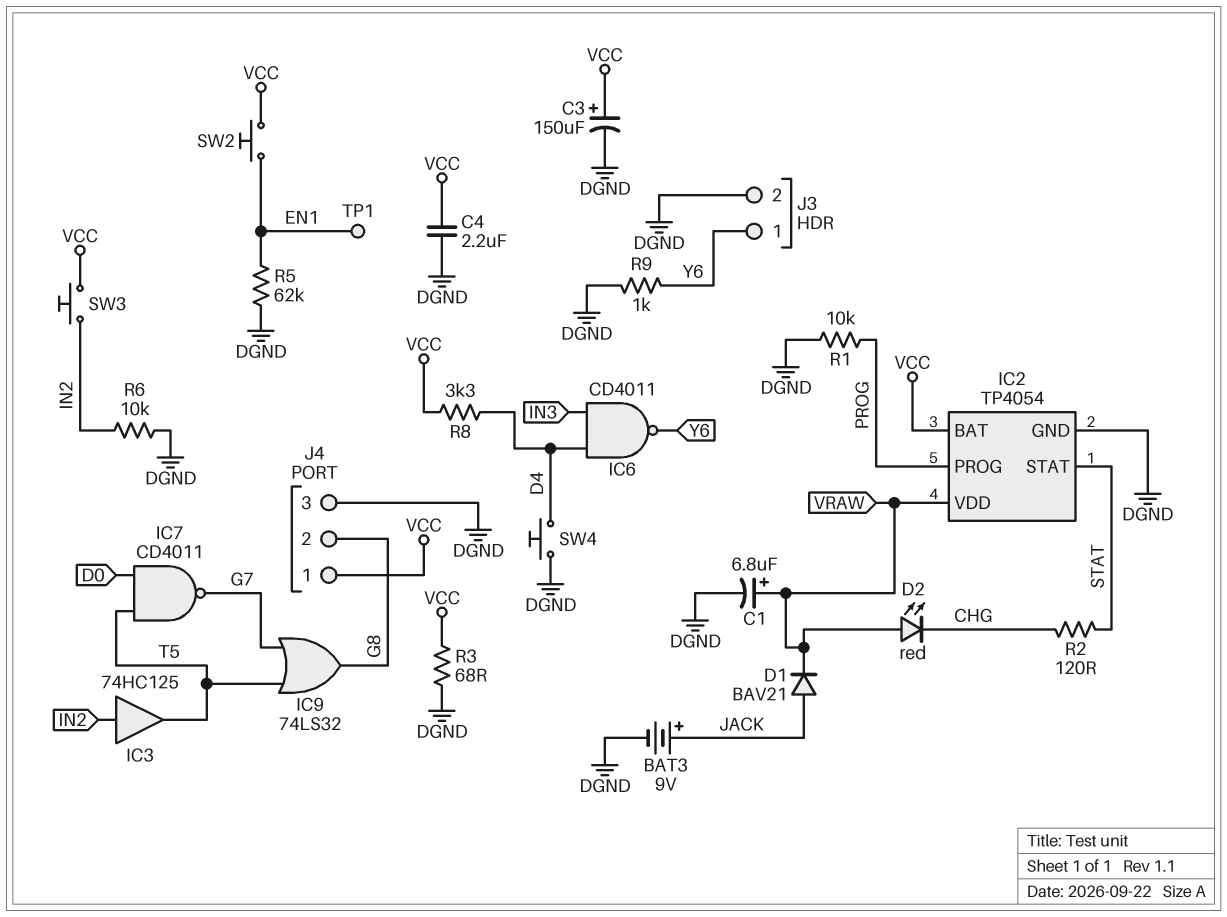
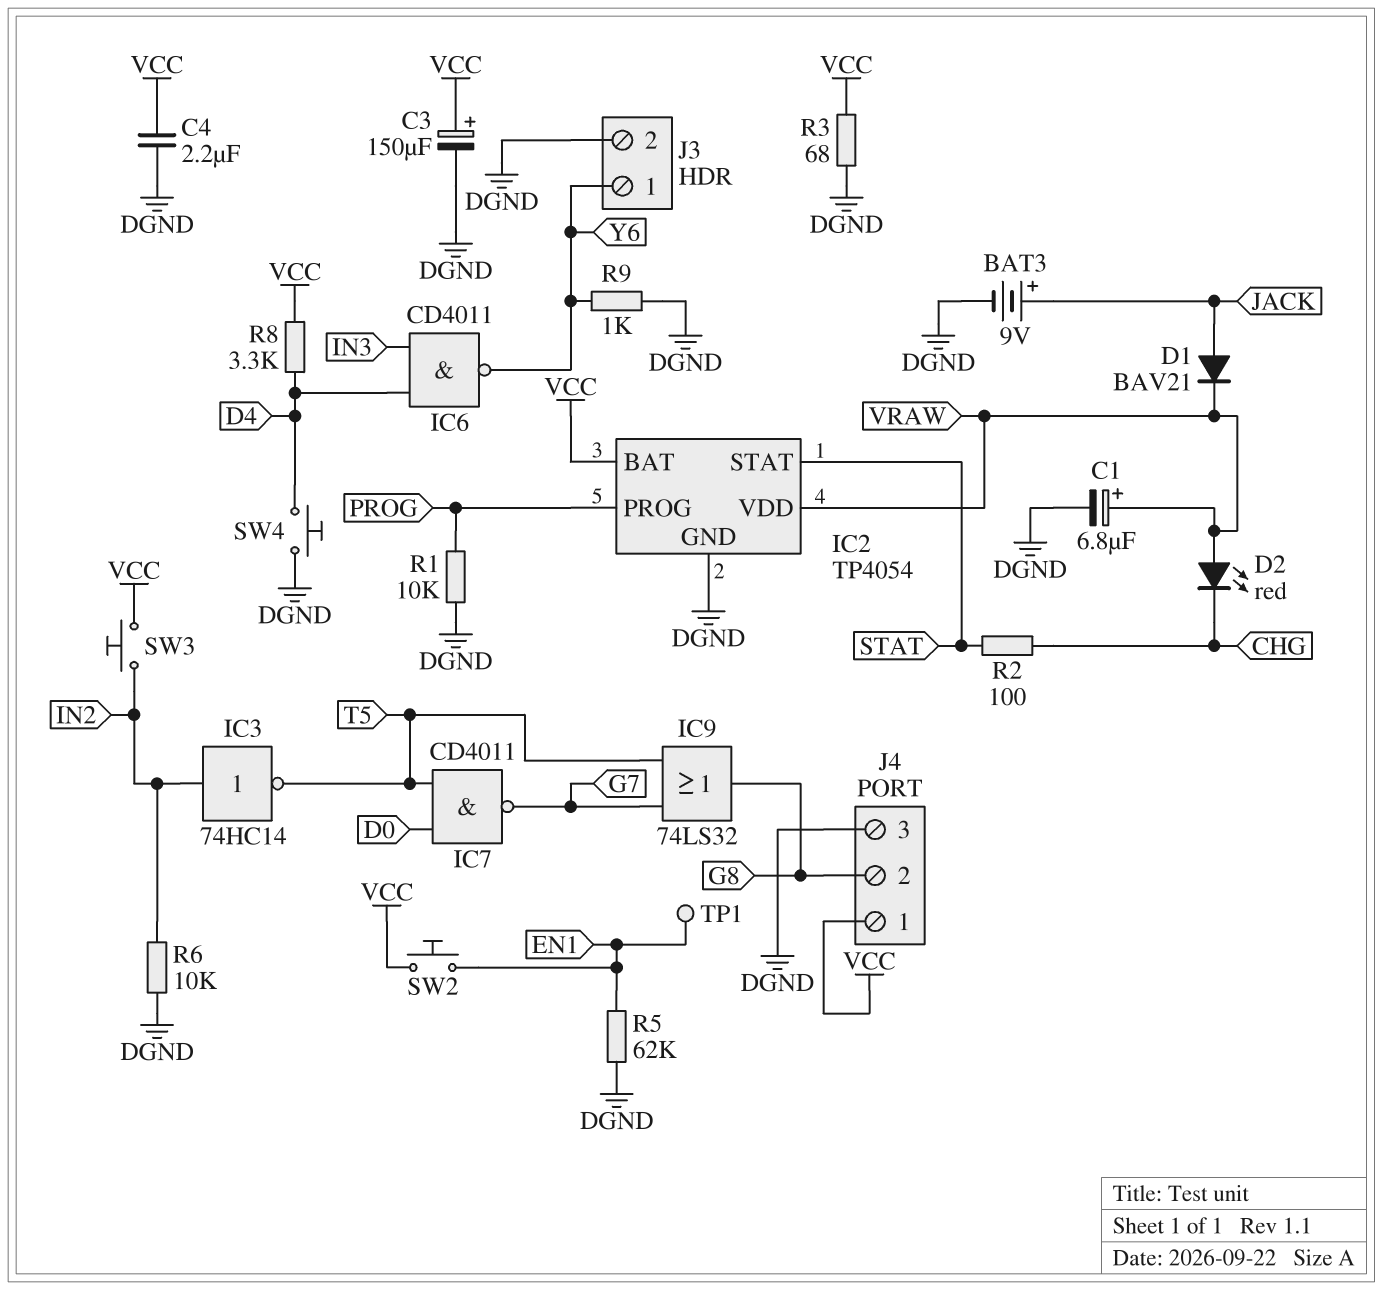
IC3: buffer 74HC125 (in IN2, out T5) -> NOT 74HC14 (in IN2, out T5)
R2: 120 (CHG, STAT) -> 100 (CHG, STAT)

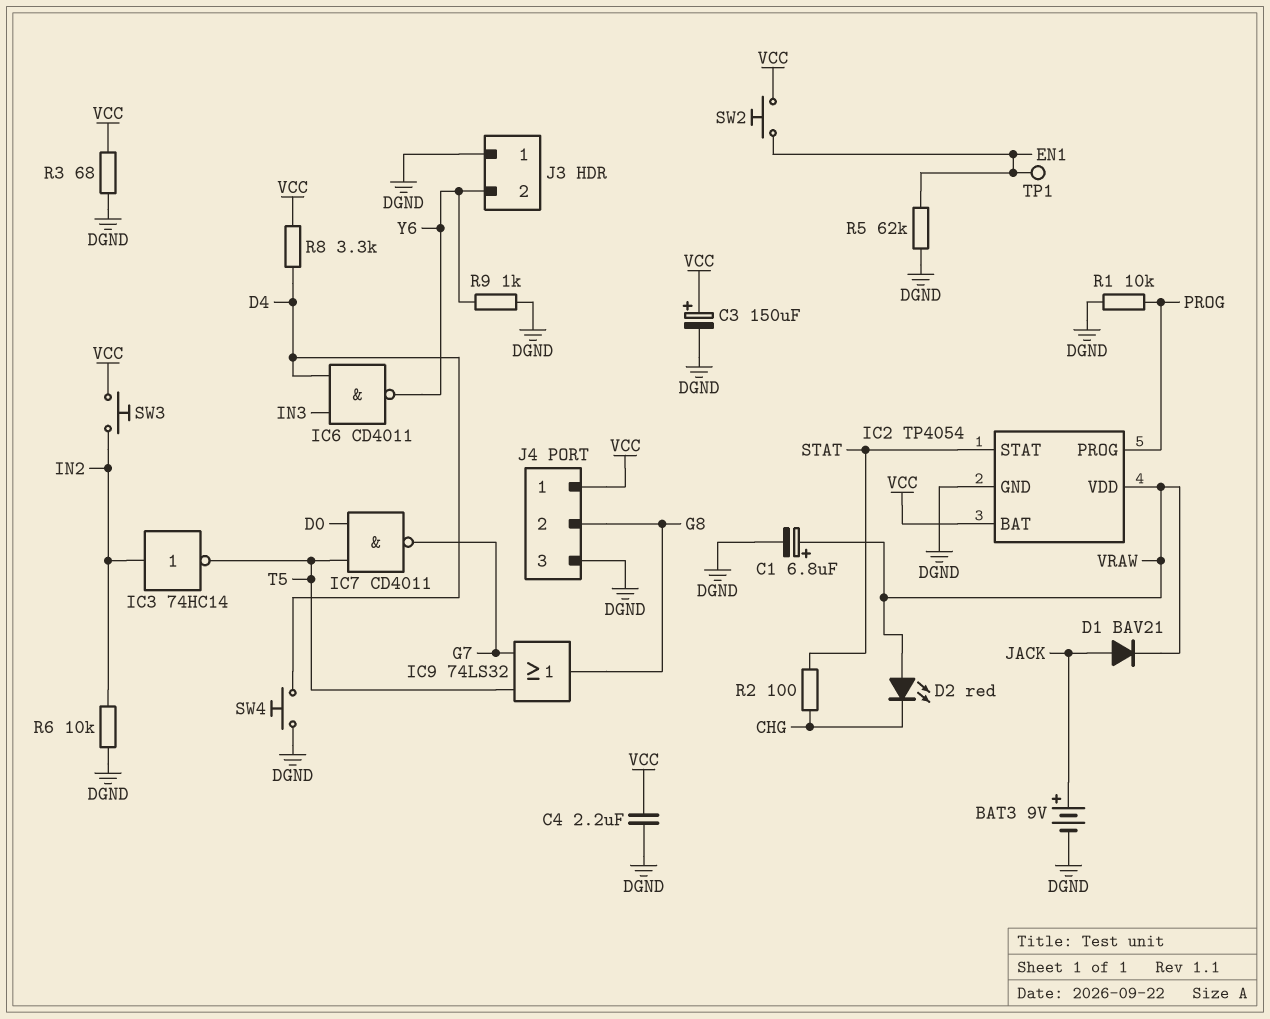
J3 pin 1: Y6 -> DGND
J3 pin 2: DGND -> Y6

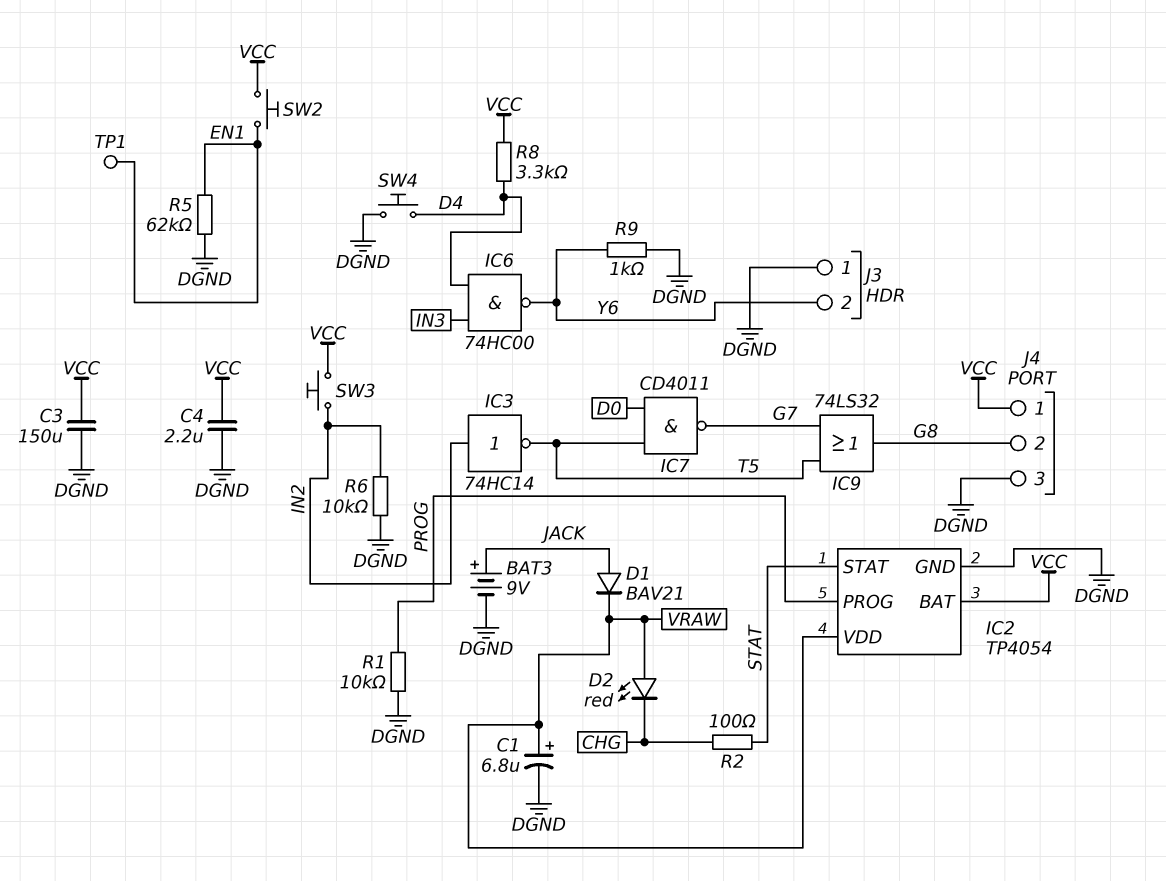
C3: 150uF (plus VCC, minus DGND) -> 150uF (DGND, VCC)
IC6: NAND CD4011 (in D4, in IN3, out Y6) -> NAND 74HC00 (in D4, in IN3, out Y6)
R3: 68 (DGND, VCC) -> none

